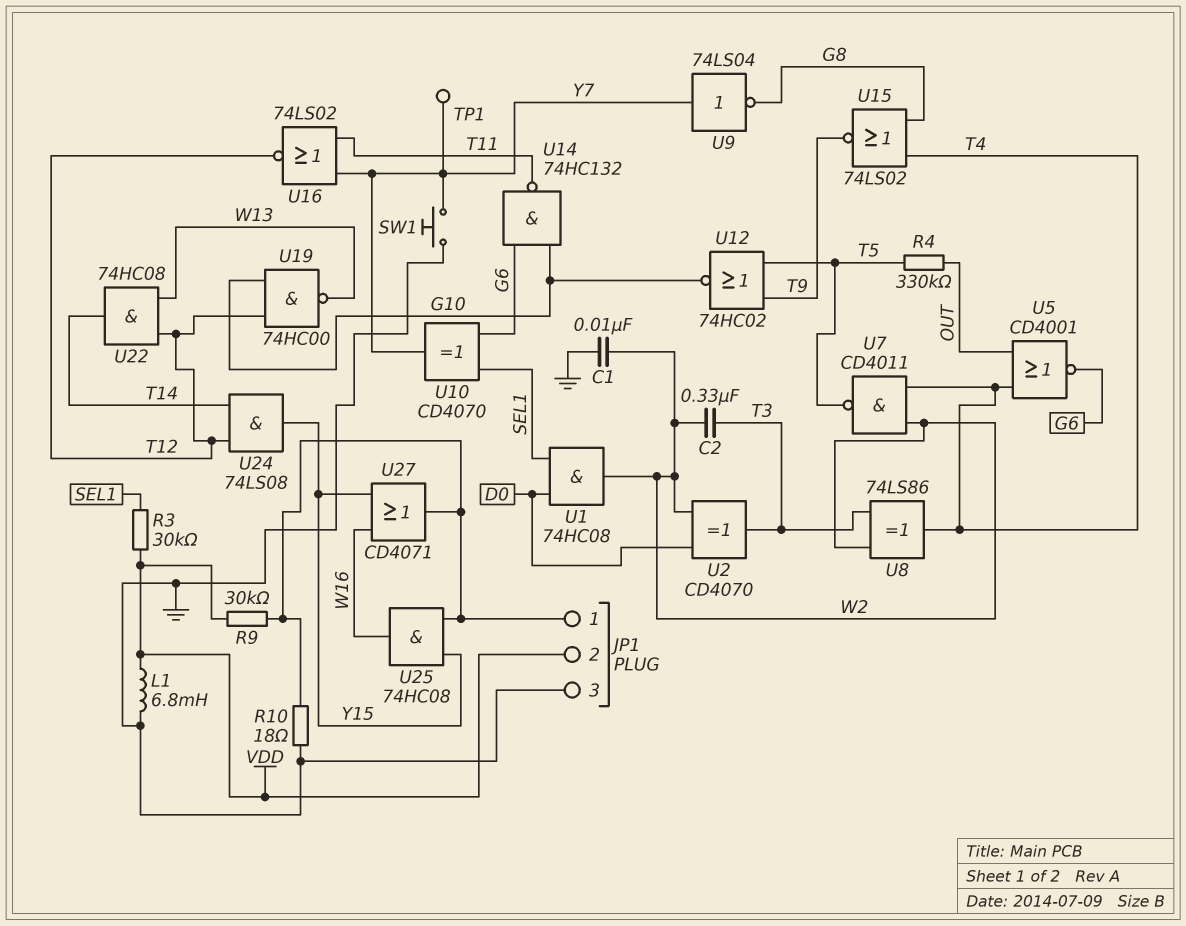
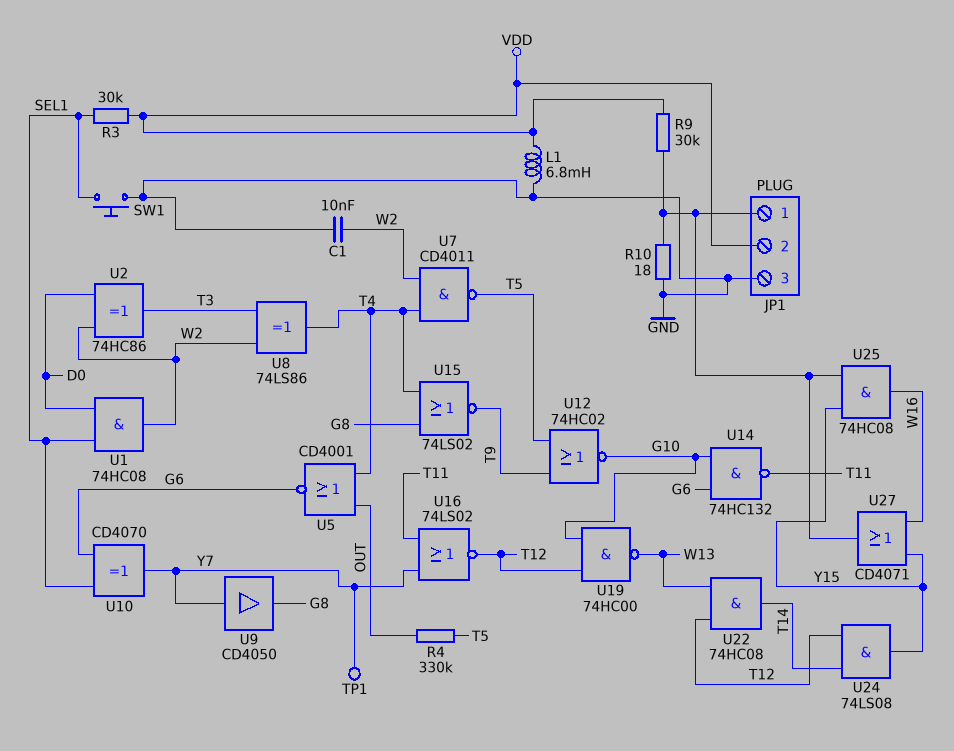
C2: 330nF (T3, W2) -> none
SW1: button (GND, Y7) -> button (GND, SEL1)
U2: XOR CD4070 (in D0, in W2, out T3) -> XOR 74HC86 (in D0, in W2, out T3)
U9: NOT 74LS04 (in Y7, out G8) -> buffer CD4050 (in Y7, out G8)

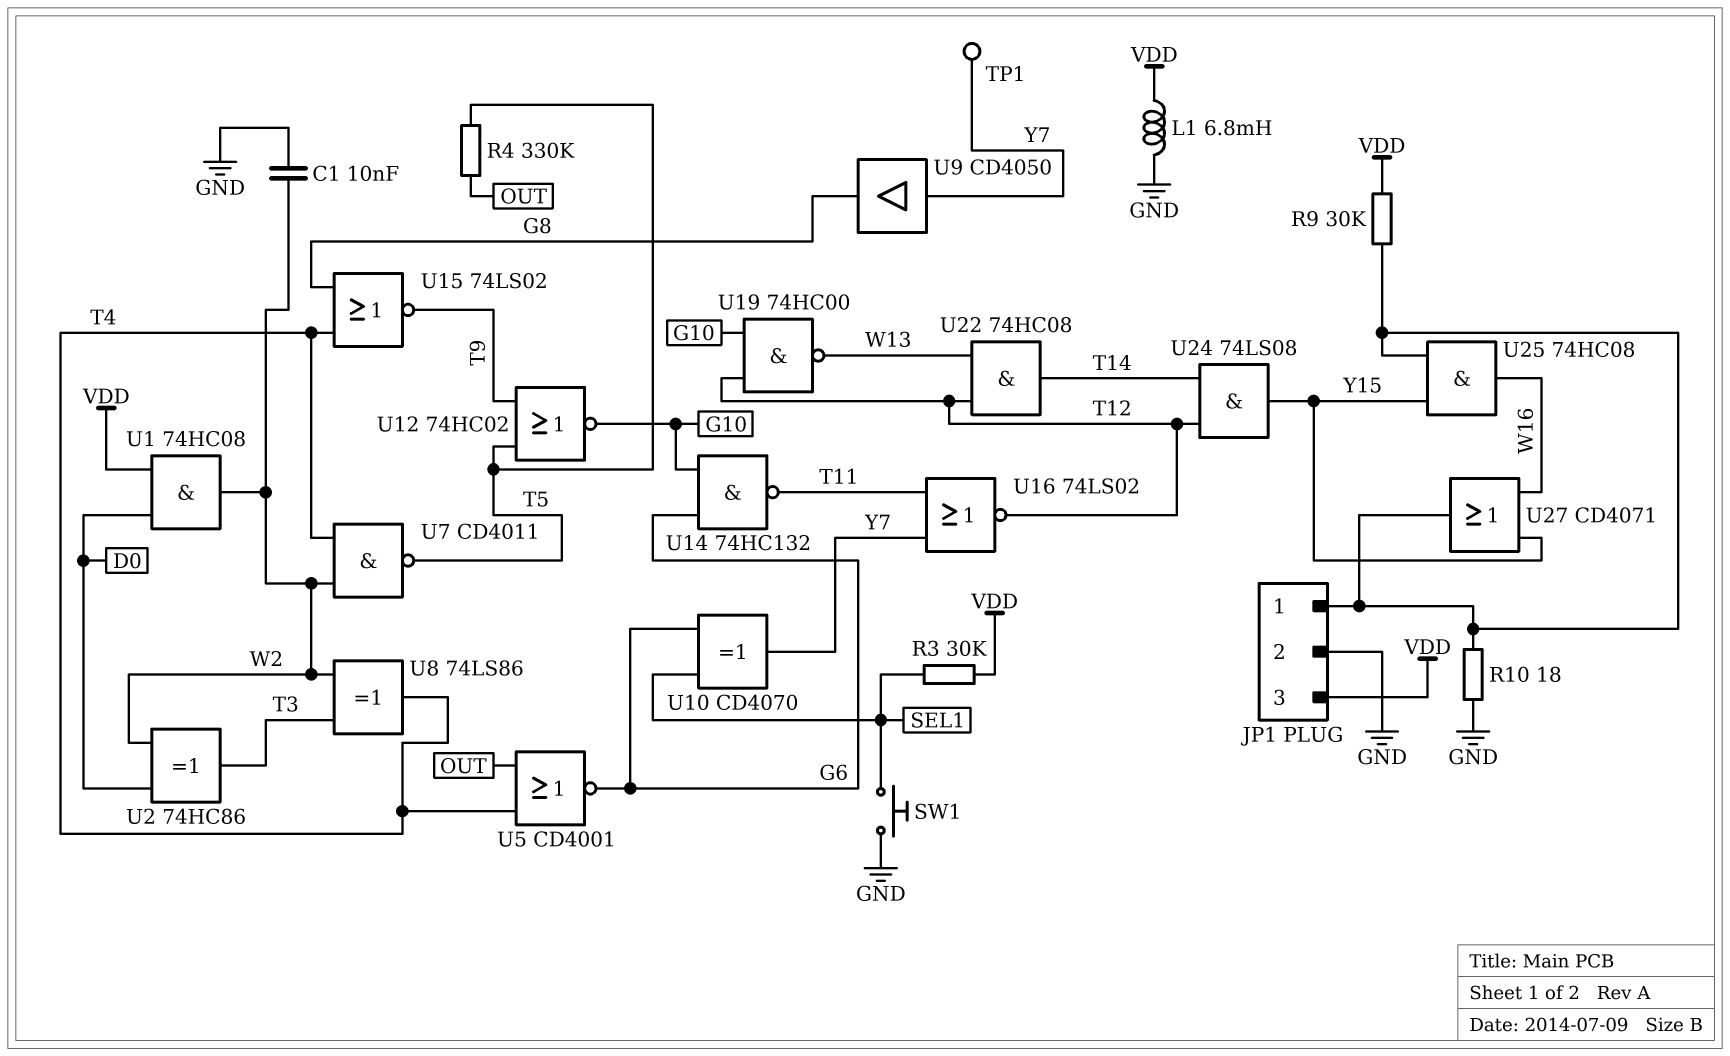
JP1 pin 2: VDD -> GND
JP1 pin 3: GND -> VDD
U1: AND 74HC08 (in D0, in SEL1, out W2) -> AND 74HC08 (in D0, in VDD, out W2)

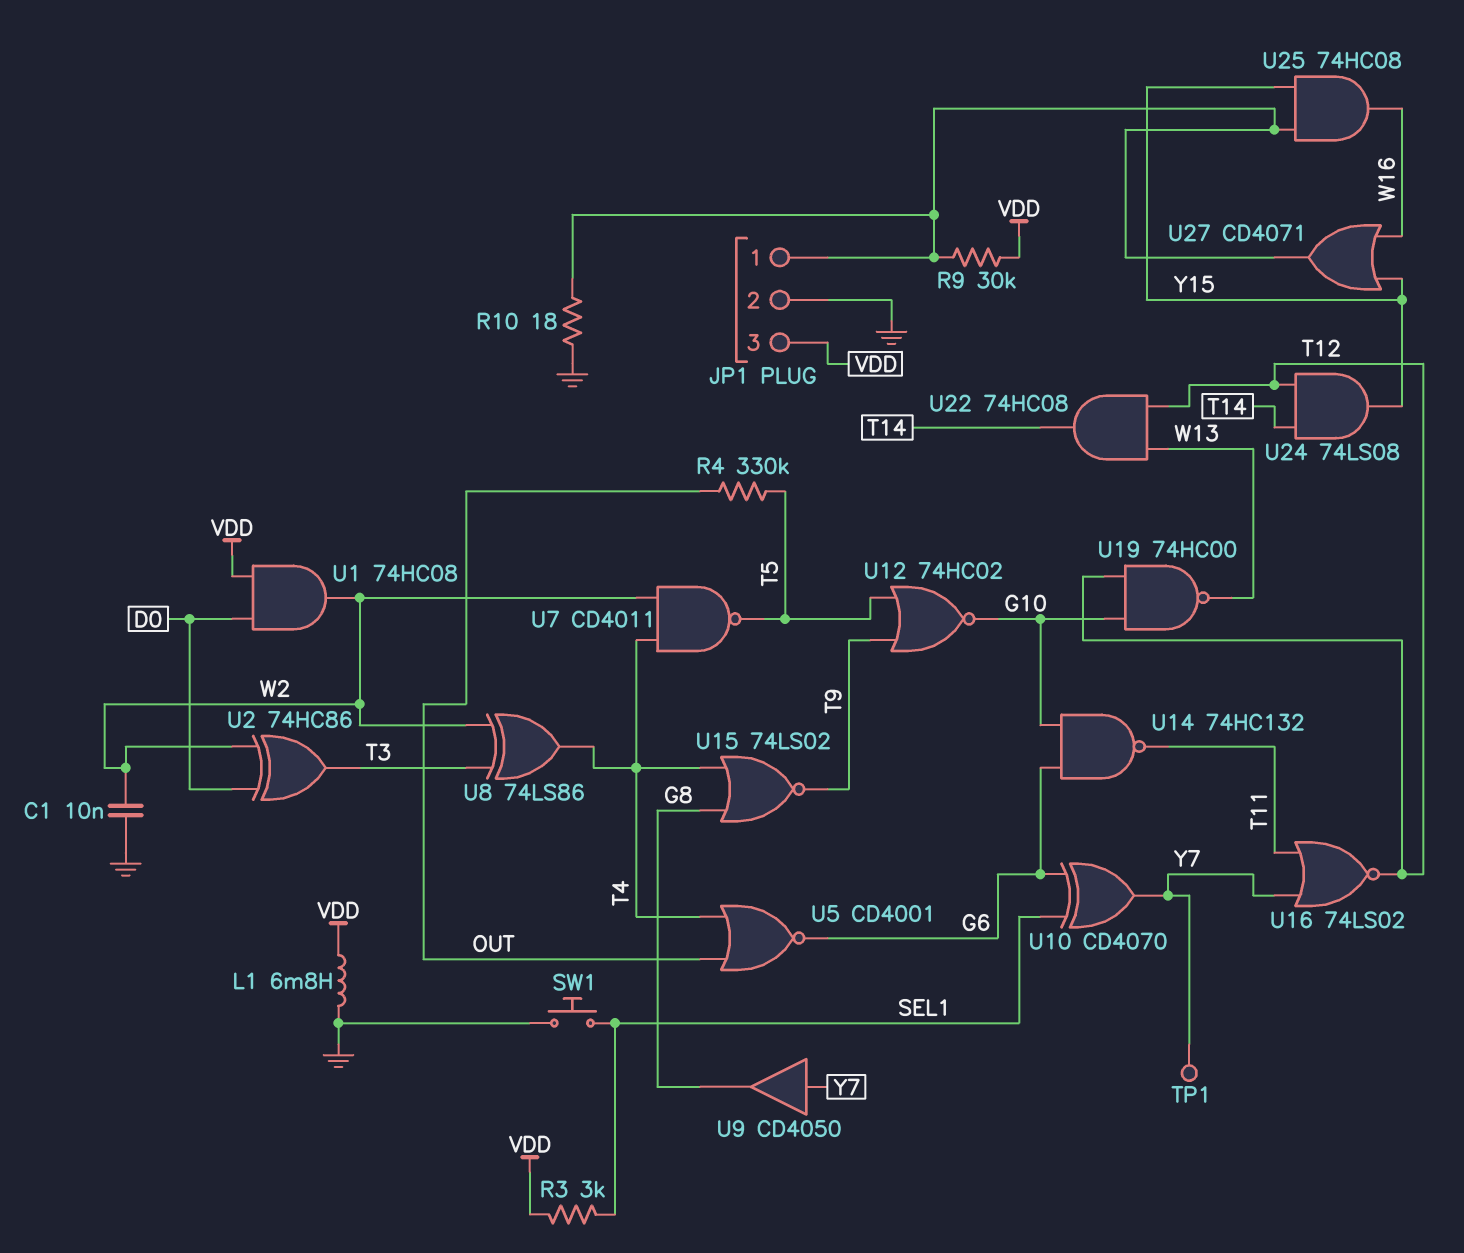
R3: 30k (SEL1, VDD) -> 3k (SEL1, VDD)

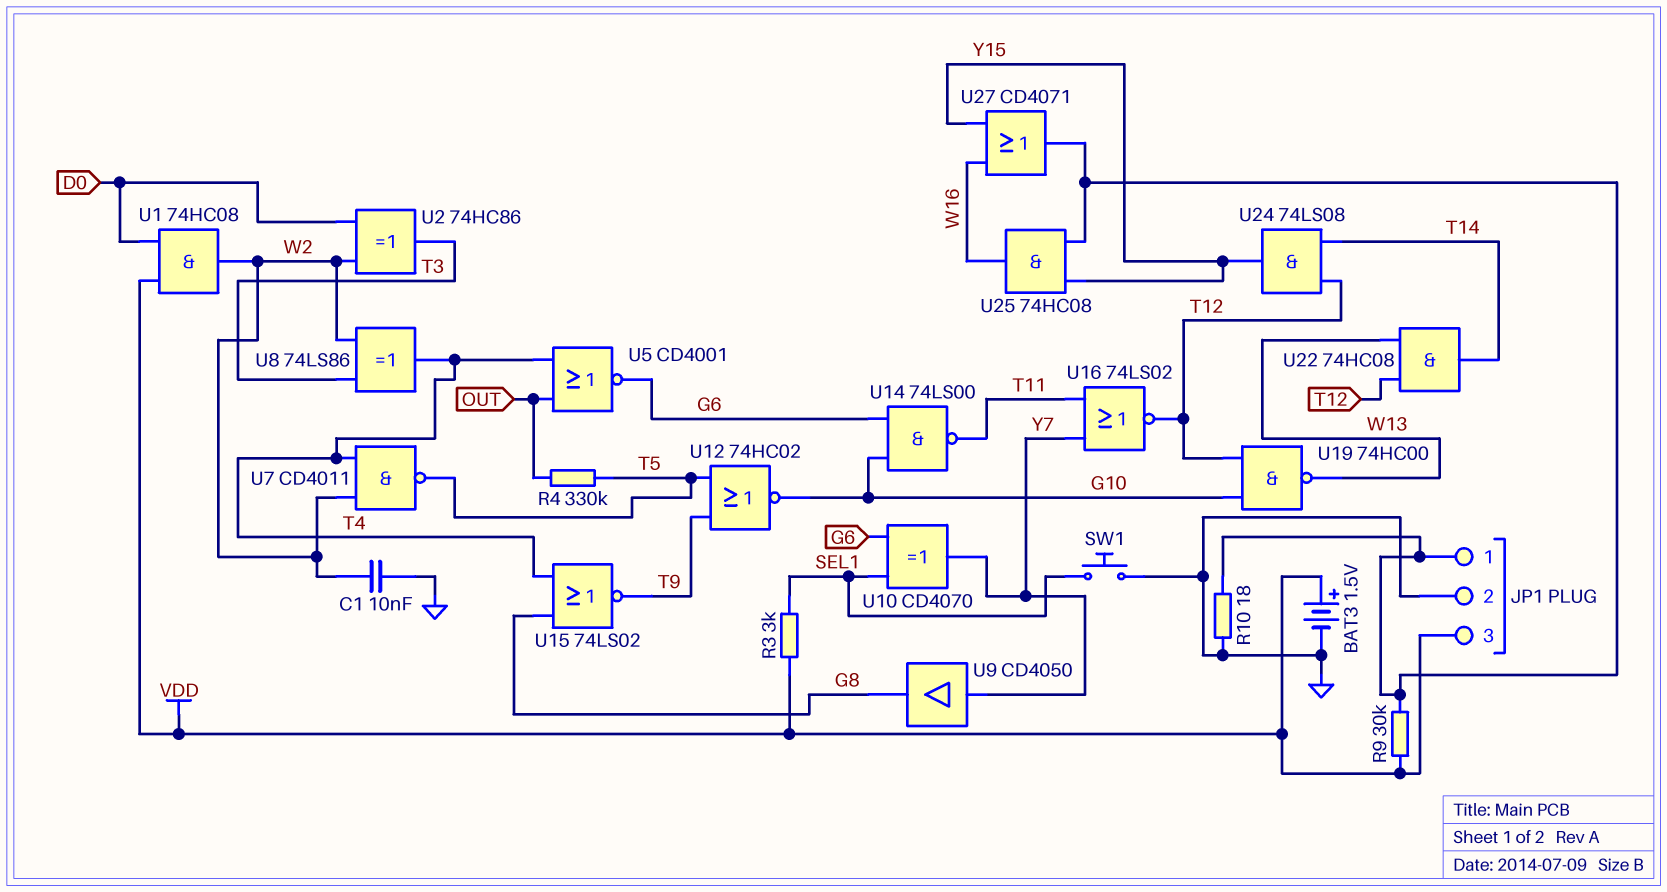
BAT3: none -> 1.5V (plus VDD, minus GND)
L1: 6.8mH (GND, VDD) -> none
TP1: test point (Y7) -> none
U14: NAND 74HC132 (in G6, in G10, out T11) -> NAND 74LS00 (in G6, in G10, out T11)

